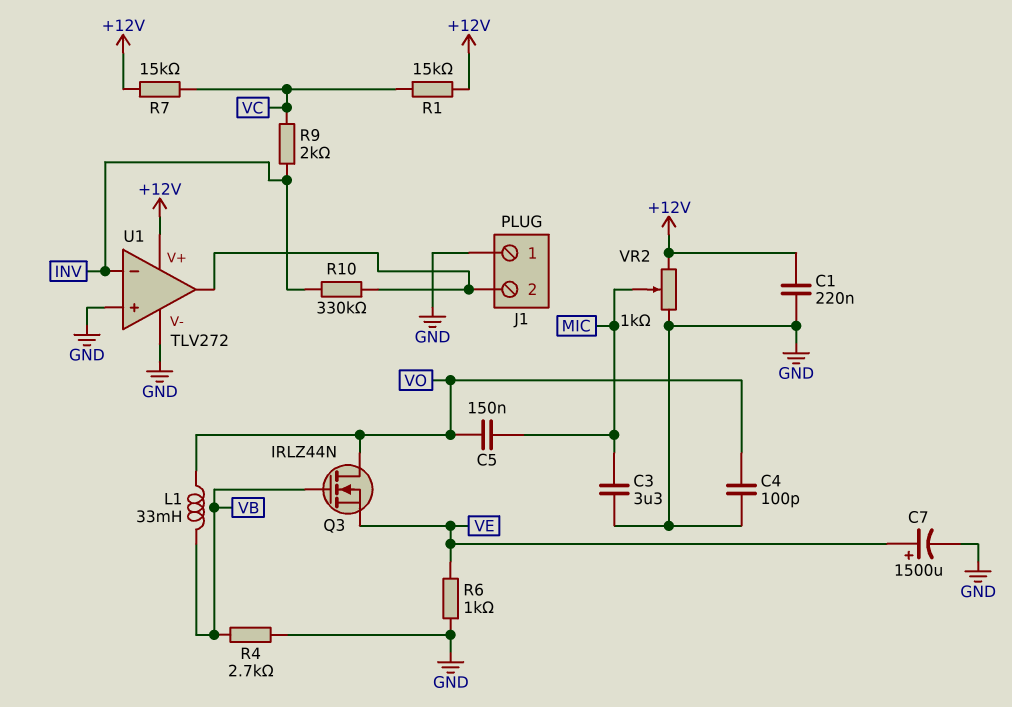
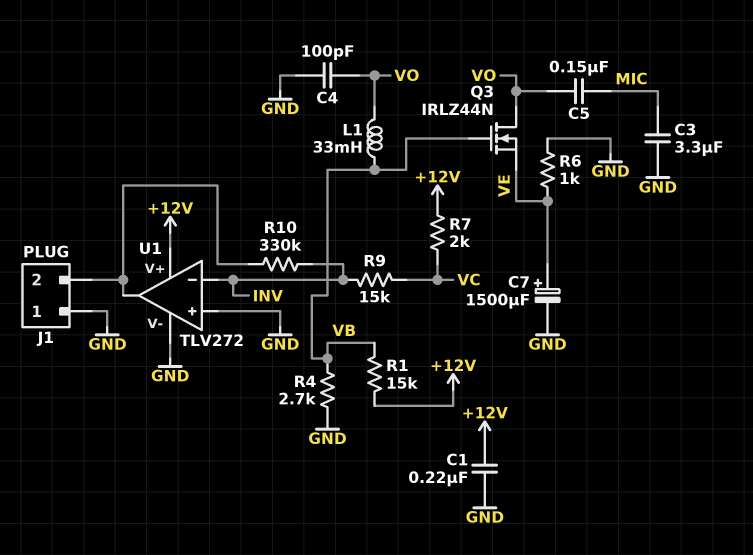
R1: 15k (+12V, VC) -> 15k (+12V, VB)
R7: 15k (+12V, VC) -> 2k (+12V, VC)
R9: 2k (INV, VC) -> 15k (INV, VC)
VR2: 1k (+12V, GND, wiper MIC) -> none

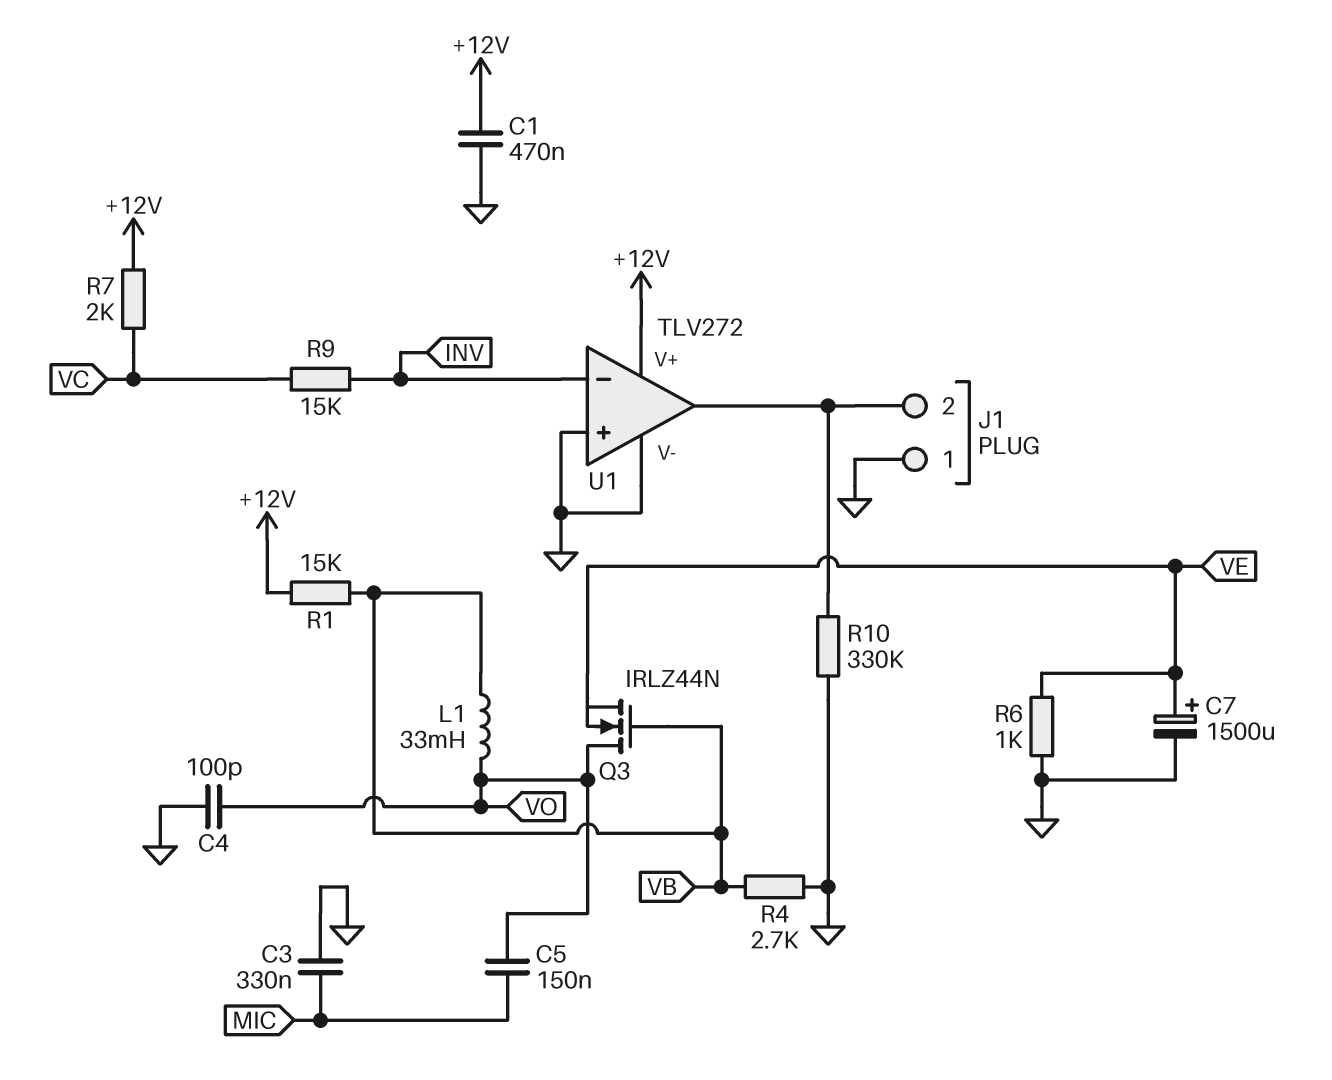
C1: 220nF (+12V, GND) -> 470nF (+12V, GND)
C3: 3.3uF (GND, MIC) -> 330nF (GND, MIC)
R10: 330k (INV, J1/2) -> 330k (GND, J1/2)

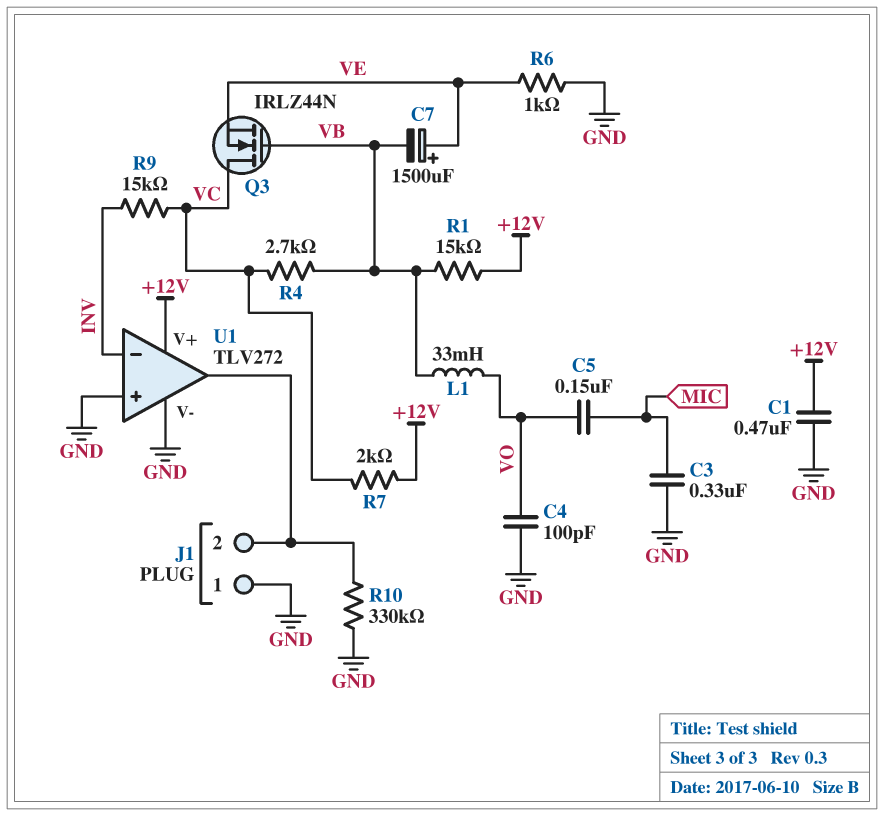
C7: 1500uF (plus VE, minus GND) -> 1500uF (plus VE, minus VB)
Q3: NMOS IRLZ44N (G VB, D VO, S VE) -> NMOS IRLZ44N (G VB, D VC, S VE)
R4: 2.7k (GND, VB) -> 2.7k (VB, VC)

